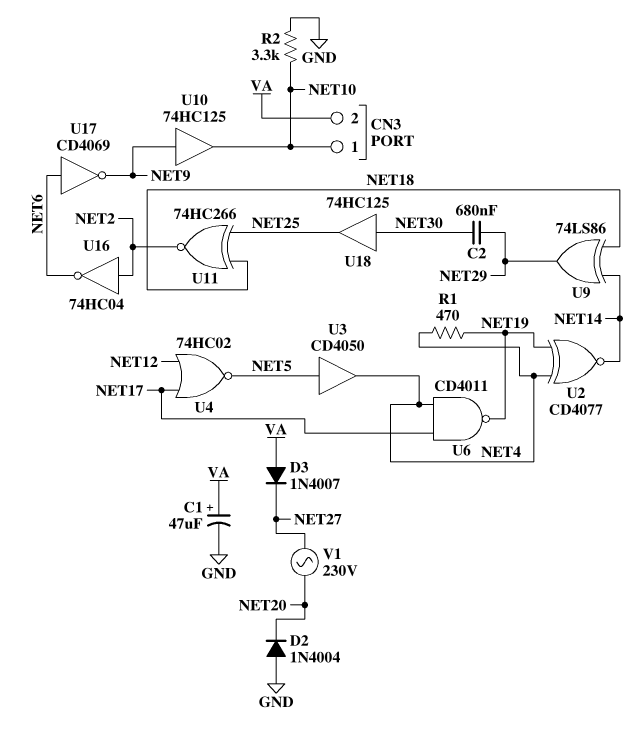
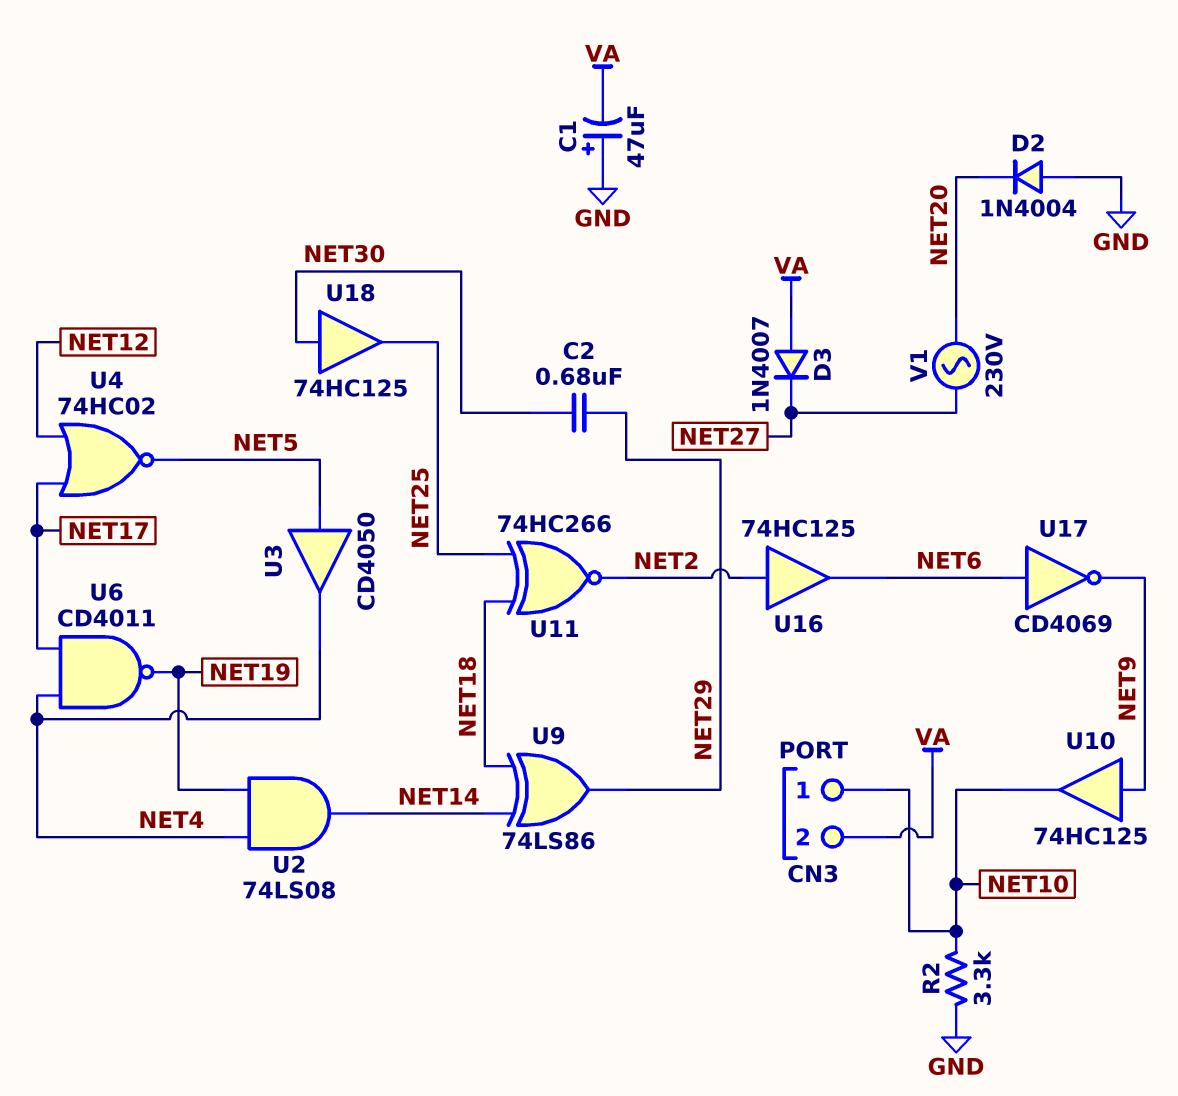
C1: 47uF (plus VA, minus GND) -> 47uF (plus GND, minus VA)
R1: 470 (NET4, NET19) -> none
U2: XNOR CD4077 (in NET4, in NET19, out NET14) -> AND 74LS08 (in NET4, in NET19, out NET14)
U16: NOT 74HC04 (in NET2, out NET6) -> buffer 74HC125 (in NET2, out NET6)

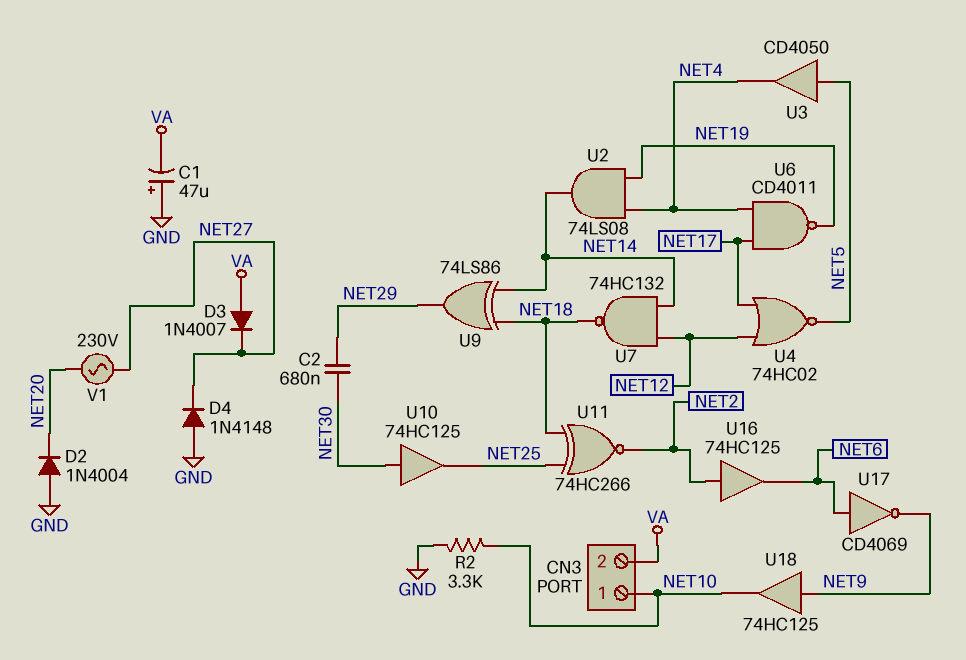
D4: none -> diode 1N4148 (A GND, K NET27)
U7: none -> NAND 74HC132 (in NET12, in NET14, out NET18)
U10: buffer 74HC125 (in NET9, out NET10) -> buffer 74HC125 (in NET30, out NET25)
U18: buffer 74HC125 (in NET30, out NET25) -> buffer 74HC125 (in NET9, out NET10)

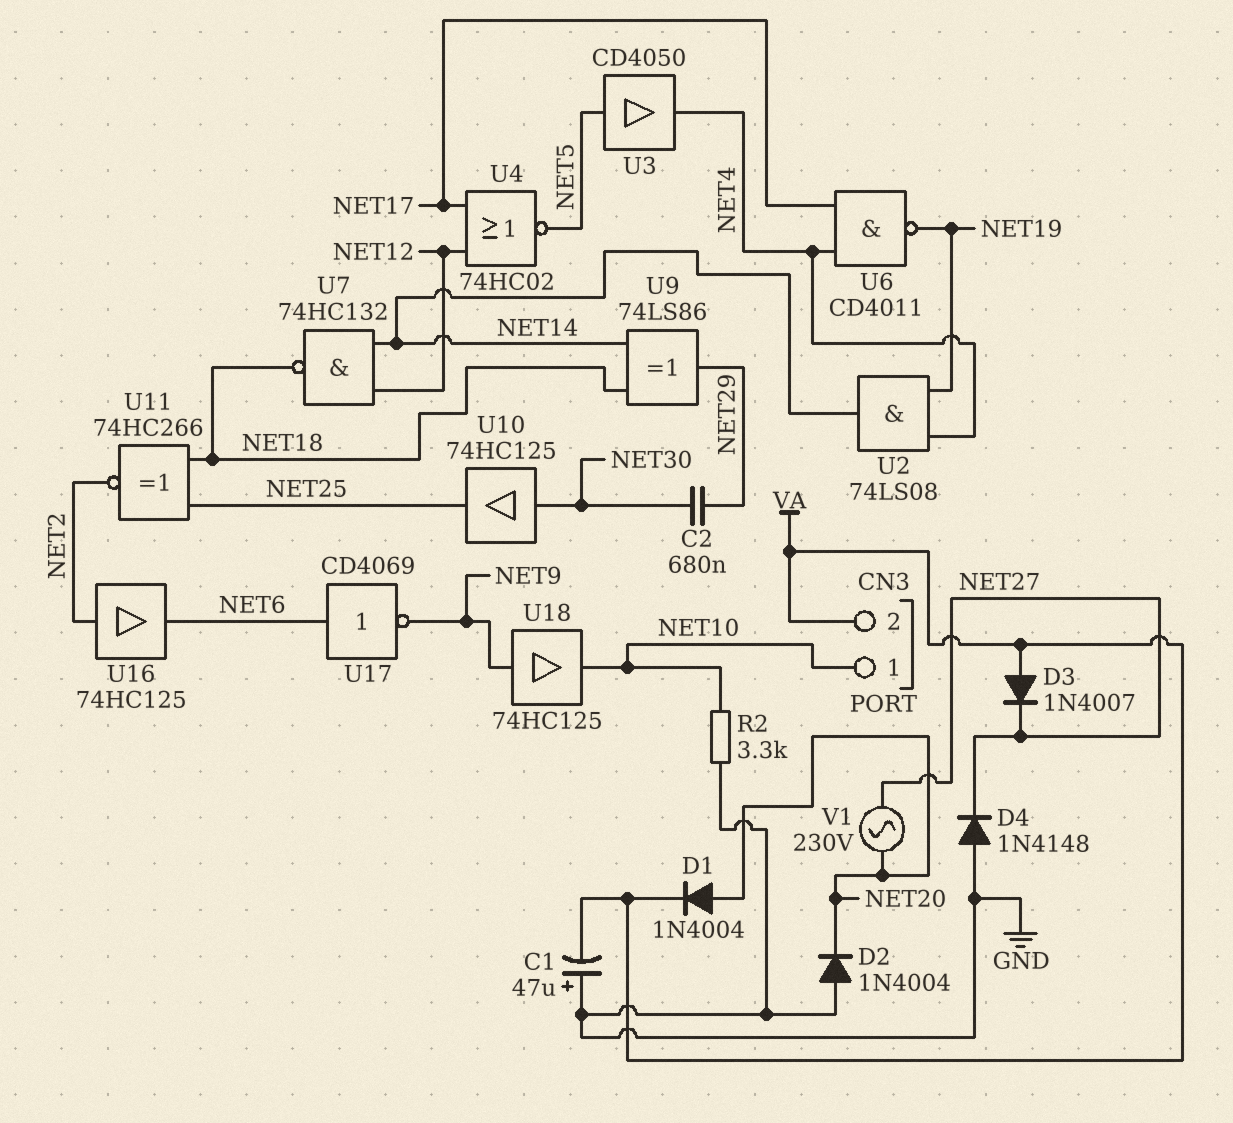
D1: none -> diode 1N4004 (A NET20, K VA)

